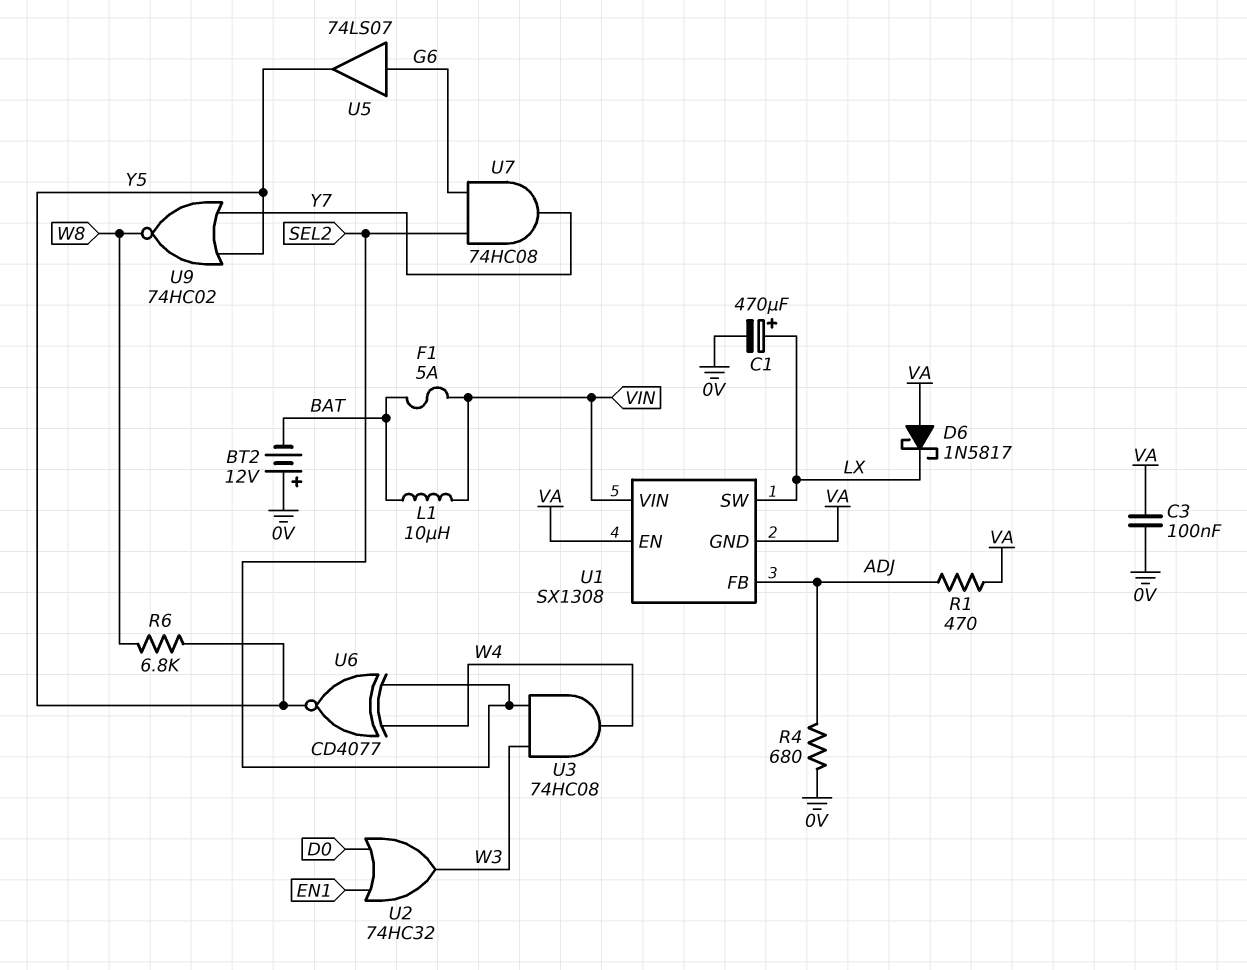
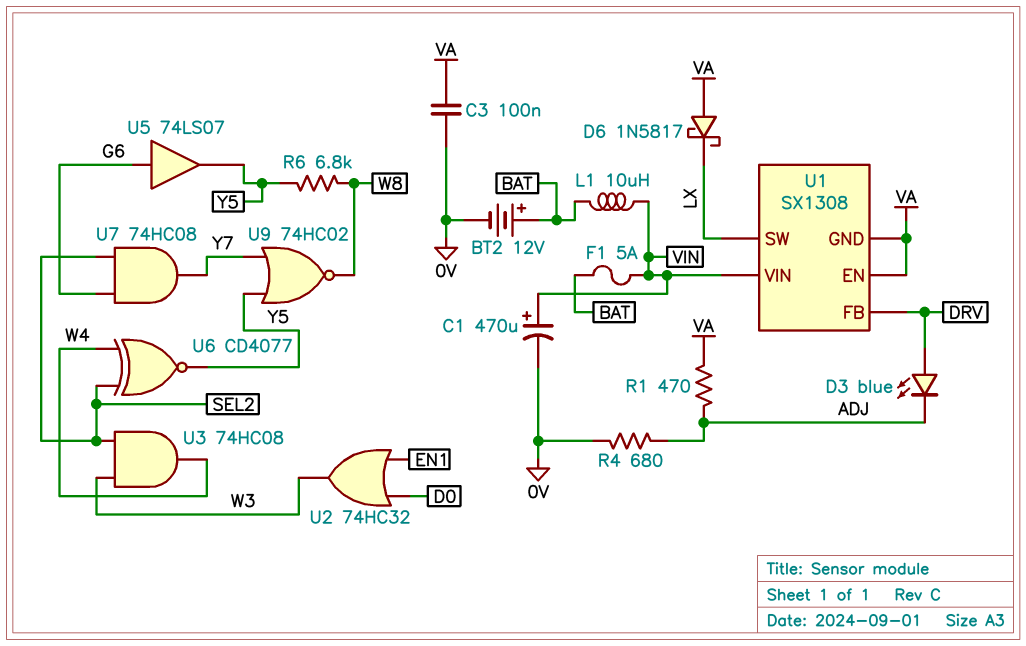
BT2: 12V (plus 0V, minus BAT) -> 12V (plus BAT, minus 0V)
C1: 470uF (plus LX, minus 0V) -> 470uF (plus VIN, minus 0V)
D3: none -> LED blue (A DRV, K ADJ)
U1 pin FB: ADJ -> DRV

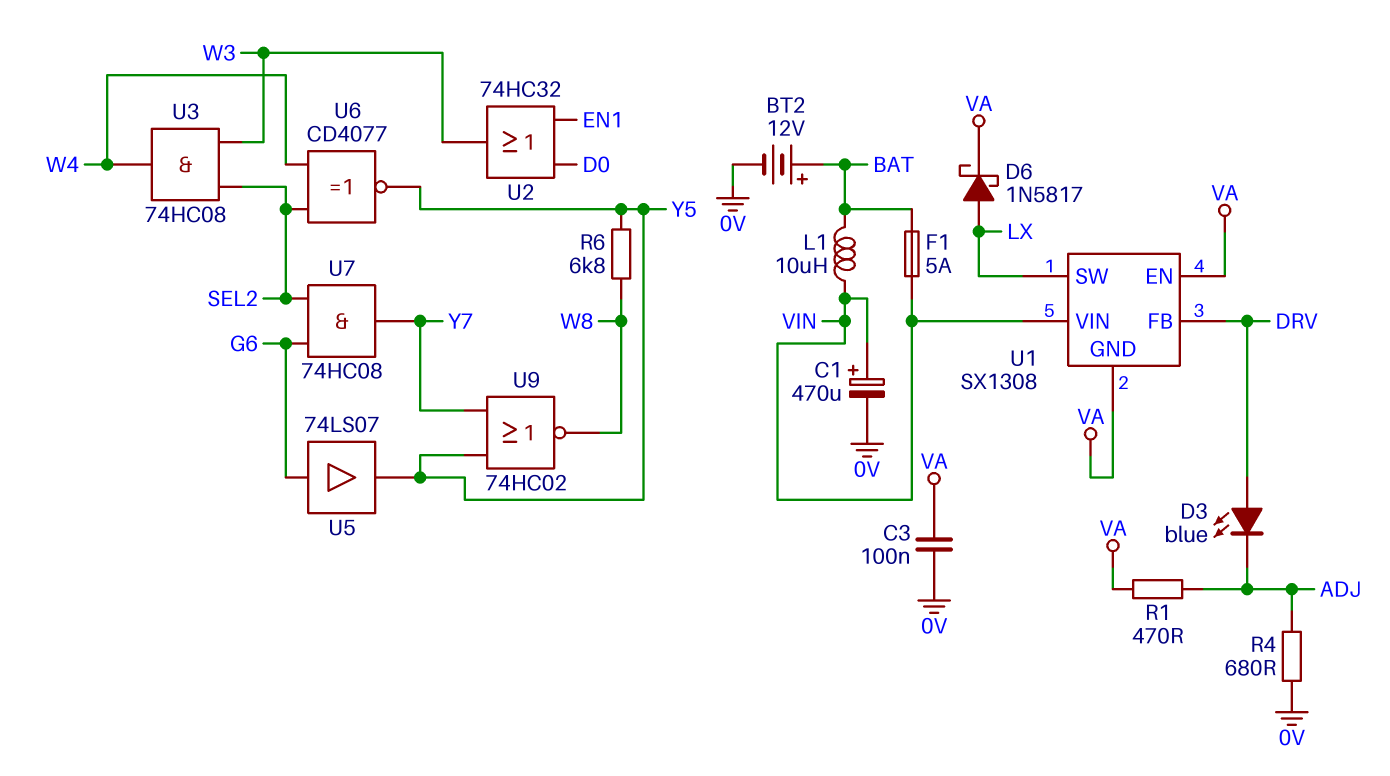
D6: schottky 1N5817 (A VA, K LX) -> schottky 1N5817 (A LX, K VA)

